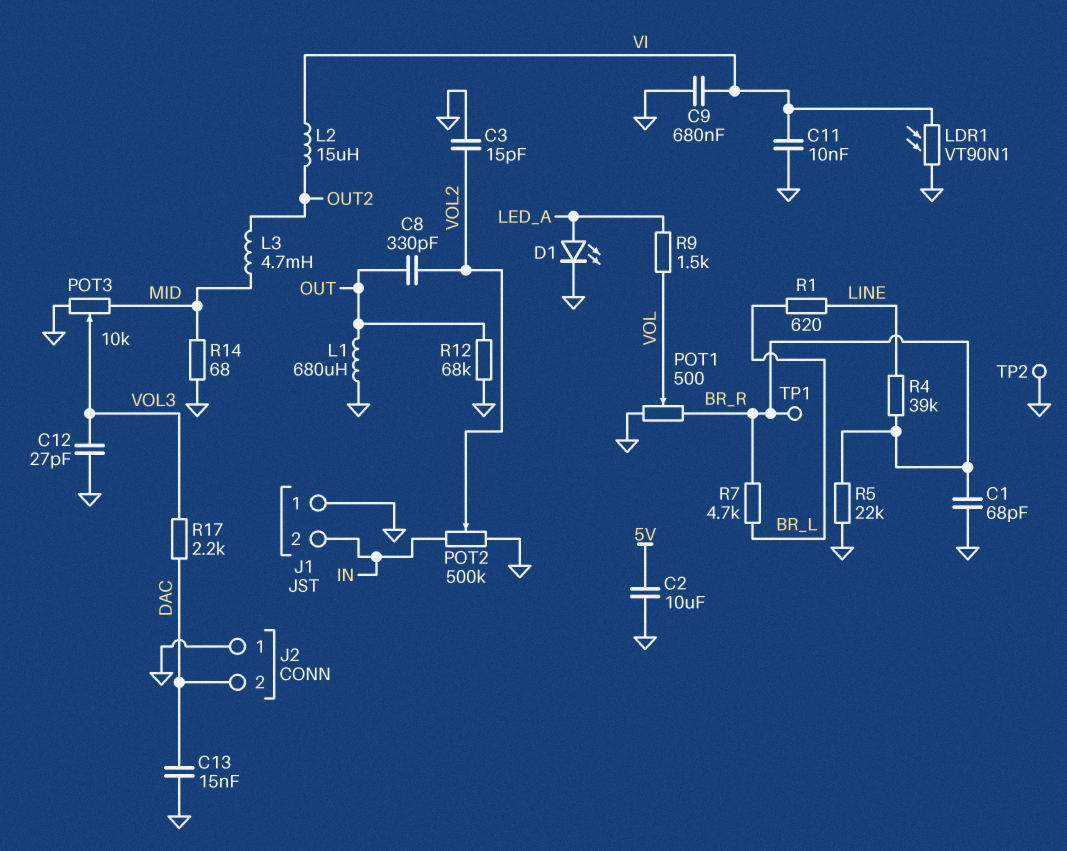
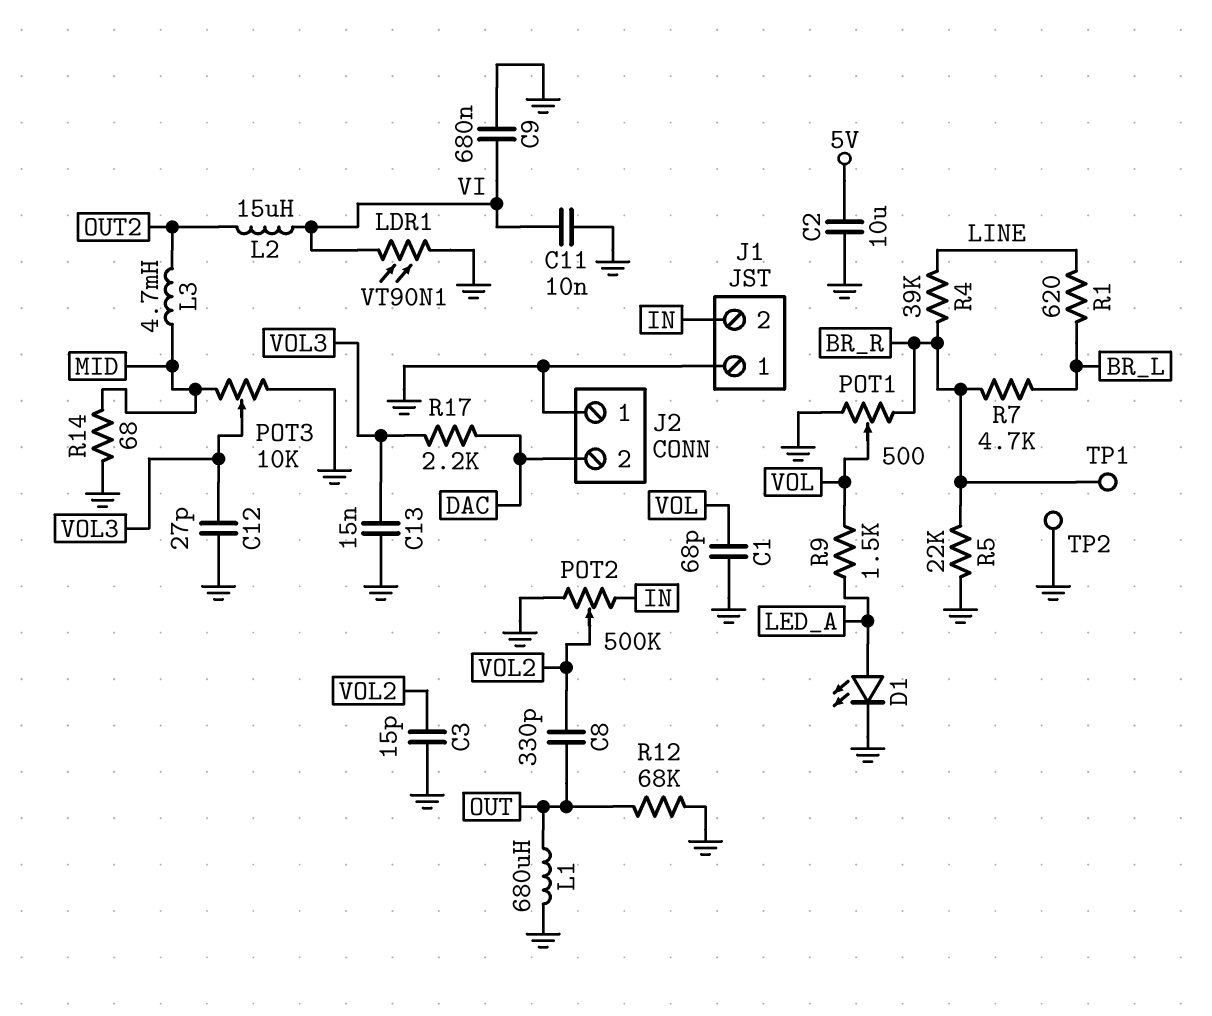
C1: 68pF (BR_R, GND) -> 68pF (GND, VOL)
C13: 15nF (DAC, GND) -> 15nF (GND, VOL3)

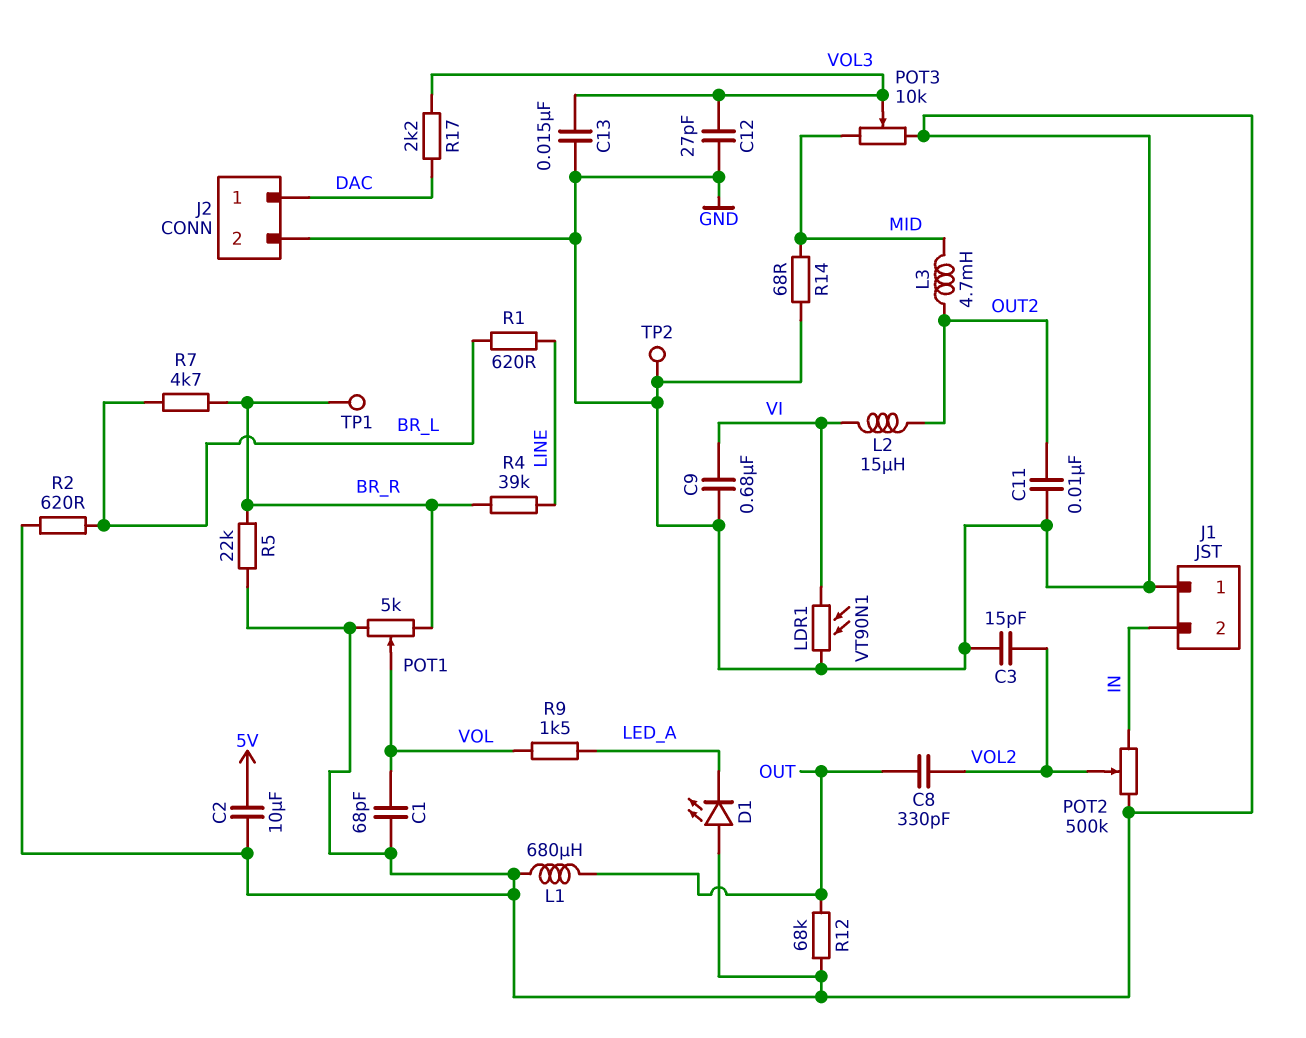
C11: 10nF (GND, VI) -> 10nF (GND, OUT2)
D1: LED (A LED_A, K GND) -> LED (A GND, K LED_A)
J2 pin 1: GND -> DAC
J2 pin 2: DAC -> GND
POT1: 500 (BR_R, GND, wiper VOL) -> 5k (BR_R, GND, wiper VOL)
R2: none -> 620 (BR_L, GND)

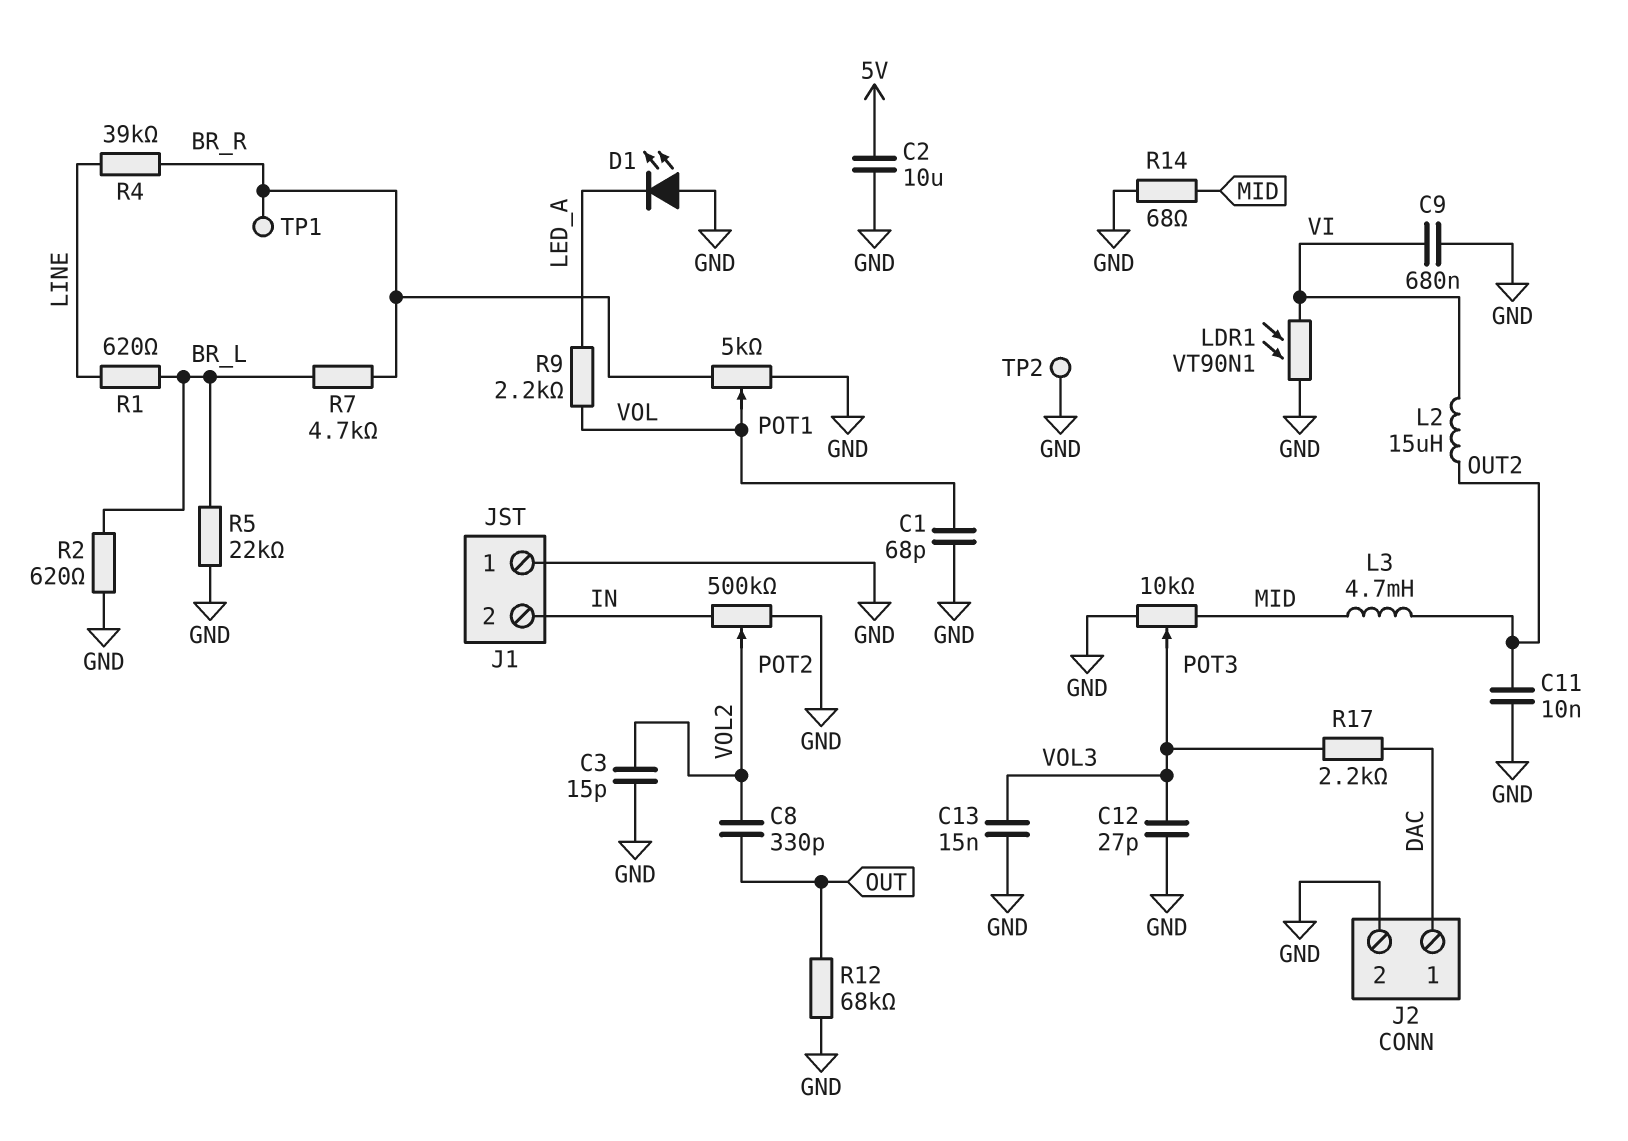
L1: 680uH (GND, OUT) -> none
R5: 22k (BR_R, GND) -> 22k (BR_L, GND)
R9: 1.5k (LED_A, VOL) -> 2.2k (LED_A, VOL)

